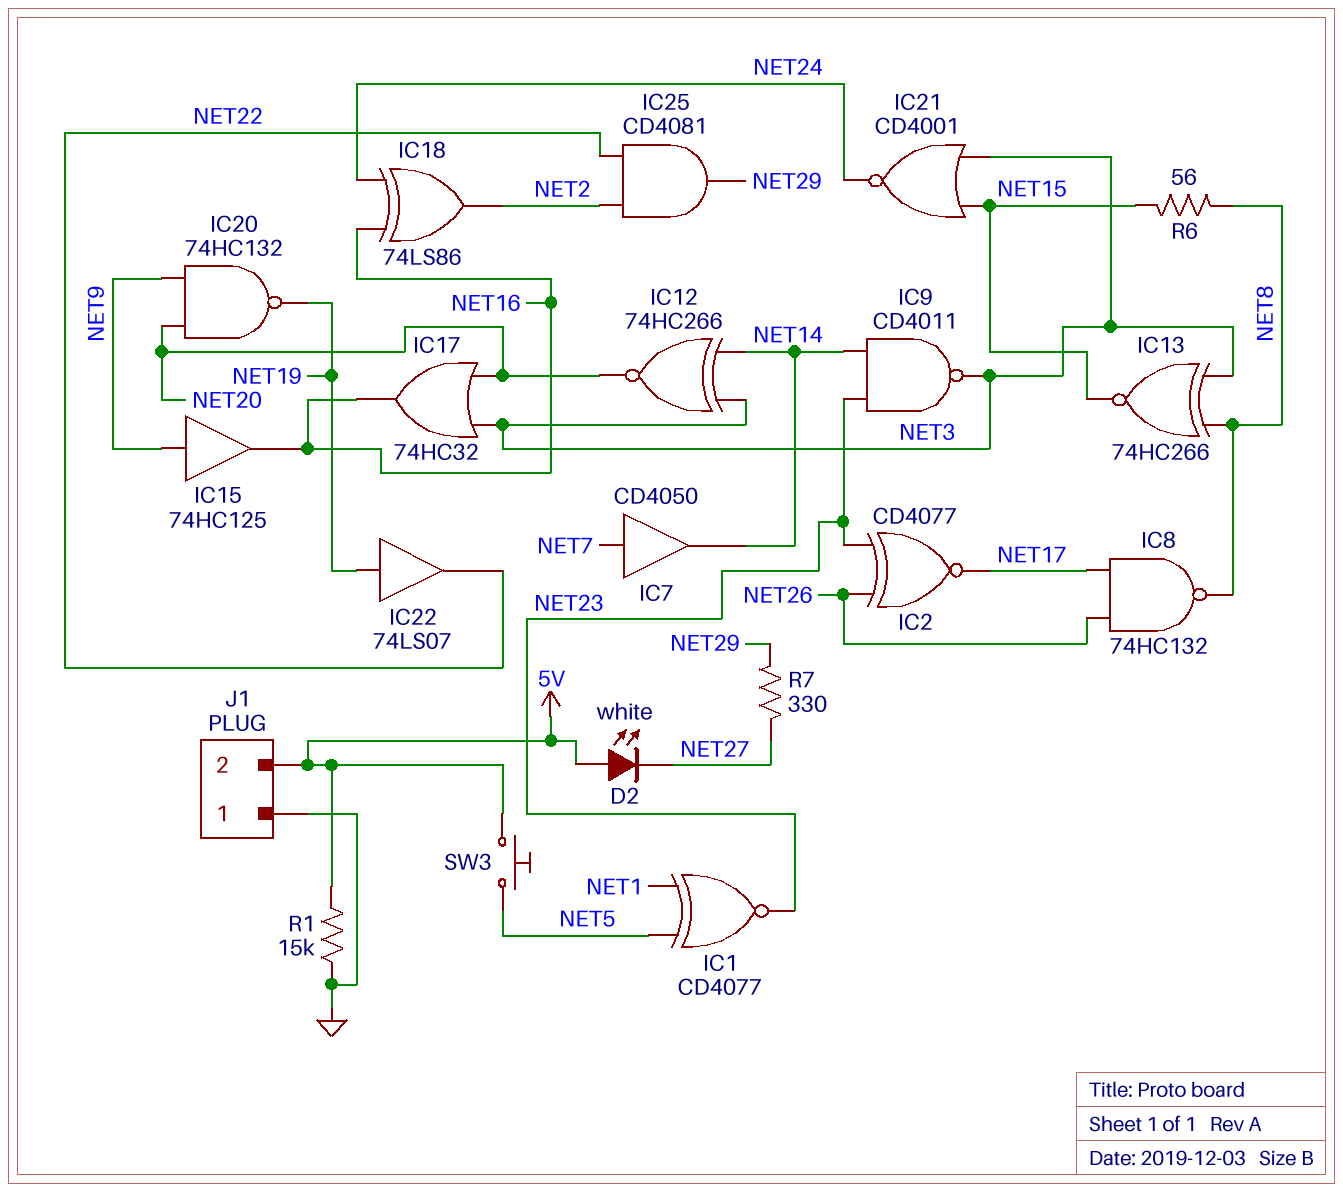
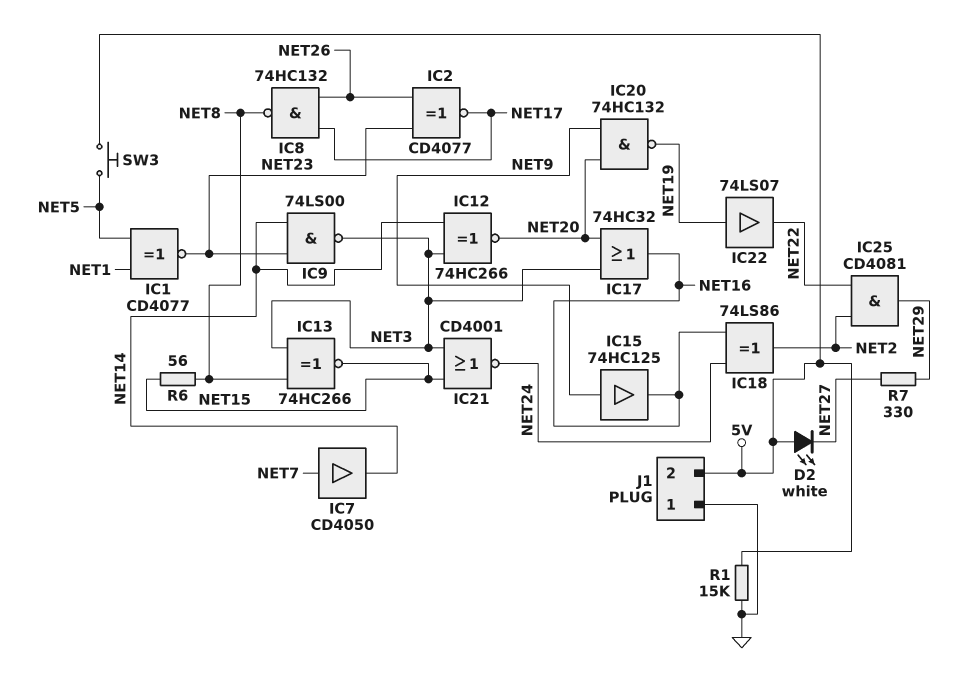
IC9: NAND CD4011 (in NET14, in NET23, out NET3) -> NAND 74LS00 (in NET14, in NET23, out NET3)

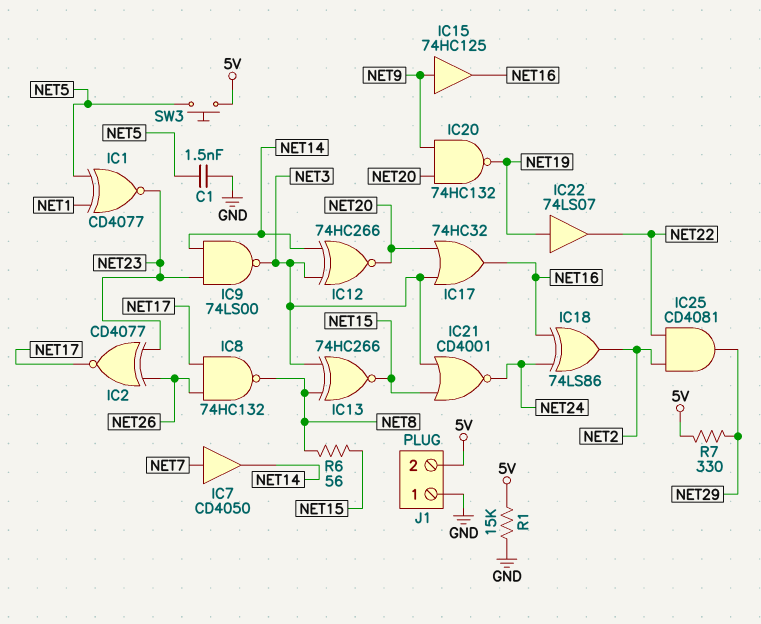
C1: none -> 1.5nF (GND, NET5)
D2: LED white (A 5V, K NET27) -> none
R7: 330 (NET27, NET29) -> 330 (5V, NET29)

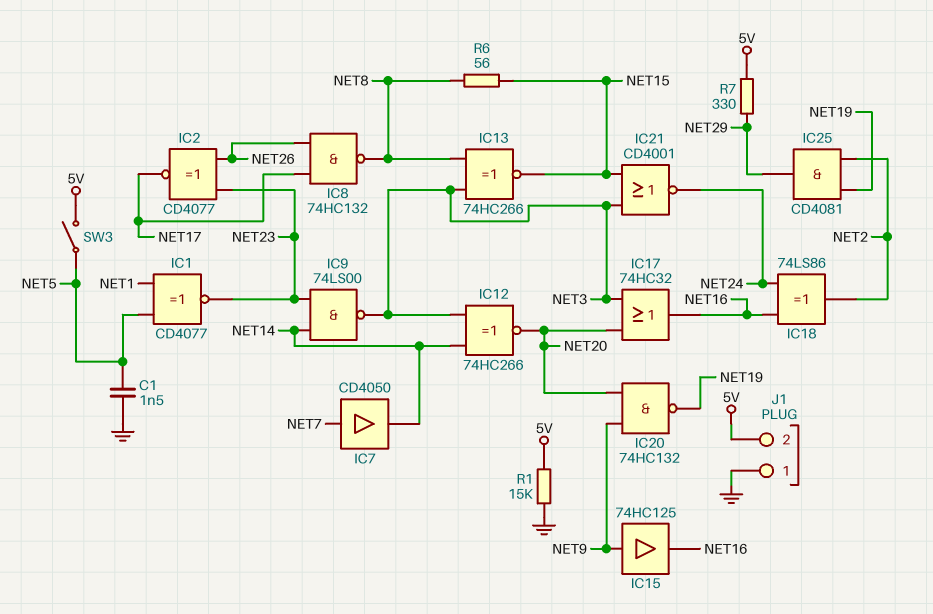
IC22: buffer 74LS07 (in NET19, out NET22) -> none
IC25: AND CD4081 (in NET2, in NET22, out NET29) -> AND CD4081 (in NET2, in NET19, out NET29)
SW3: button (5V, NET5) -> switch (5V, NET5)

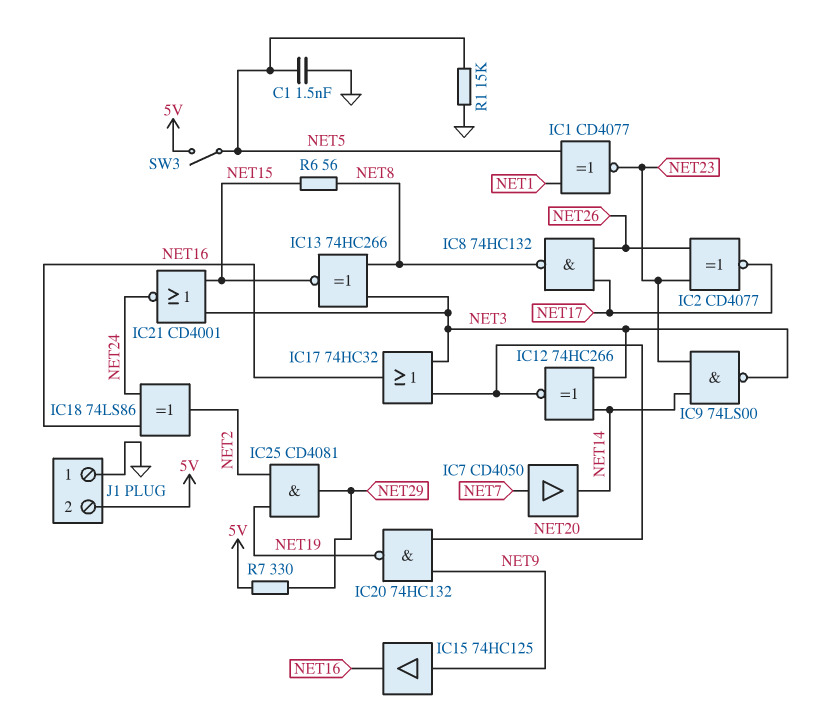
R1: 15k (5V, GND) -> 15k (GND, NET5)

